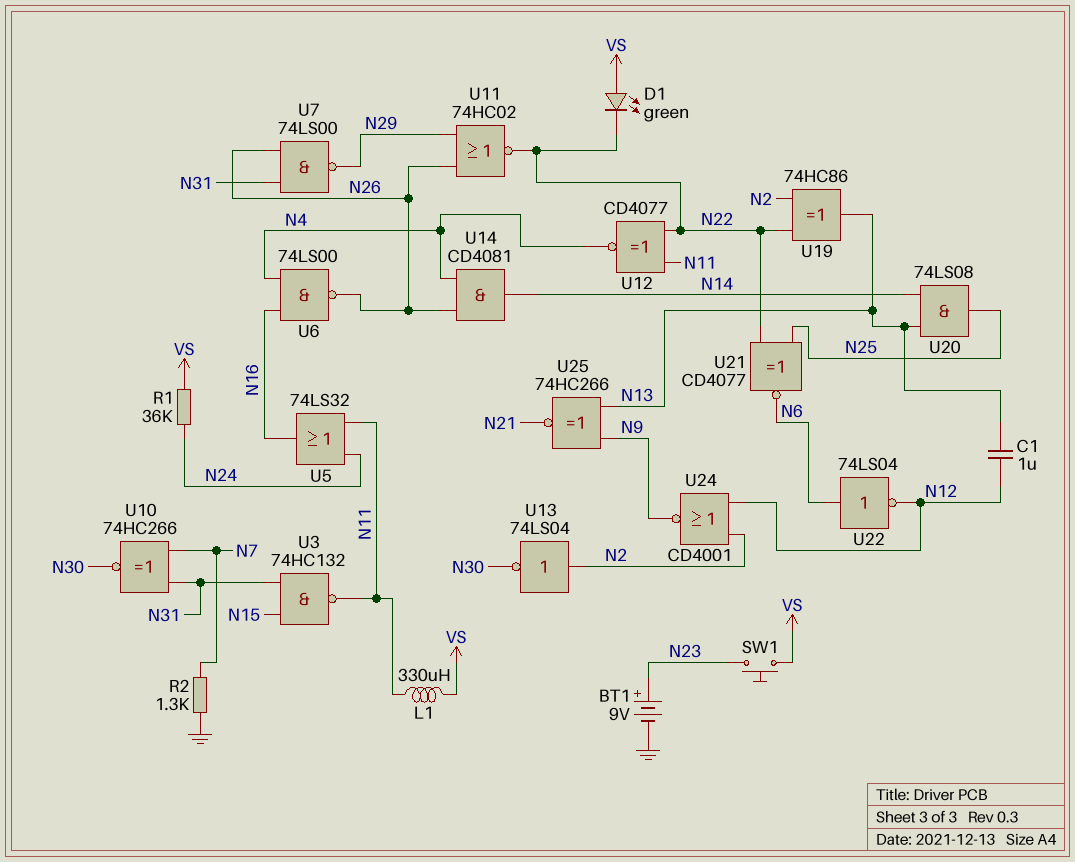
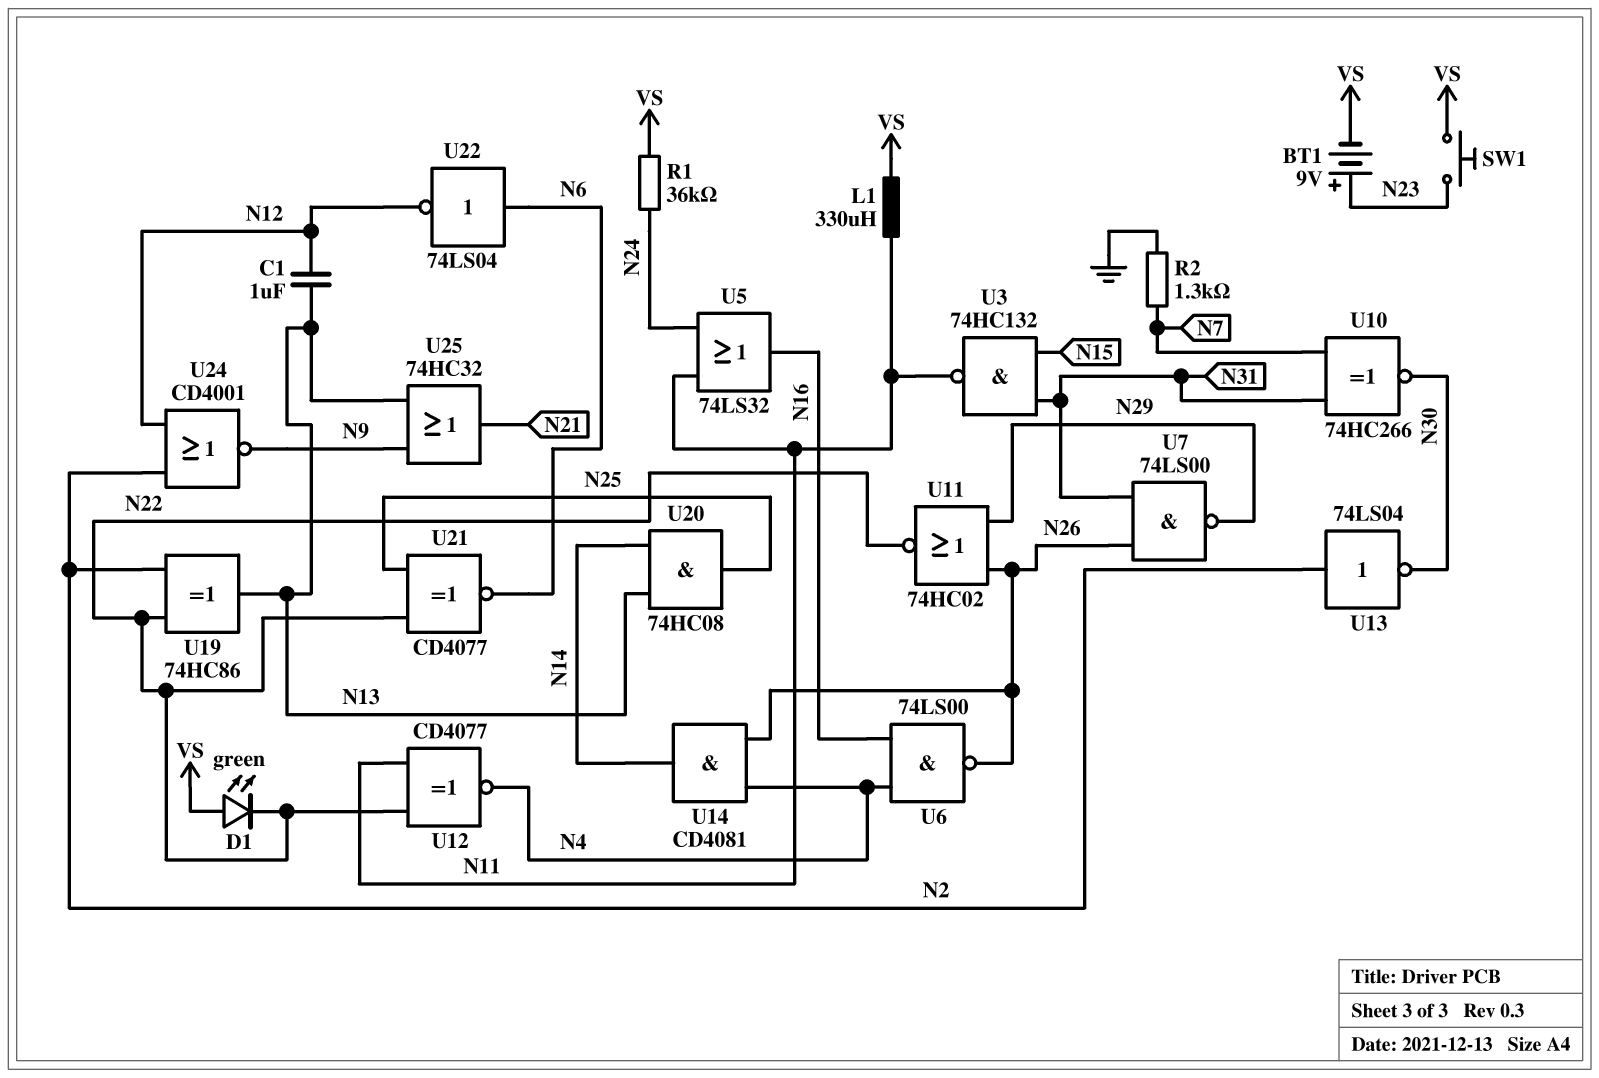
BT1: 9V (plus N23, minus GND) -> 9V (plus N23, minus VS)
U20: AND 74LS08 (in N13, in N14, out N25) -> AND 74HC08 (in N13, in N14, out N25)
U25: XNOR 74HC266 (in N9, in N13, out N21) -> OR 74HC32 (in N9, in N13, out N21)

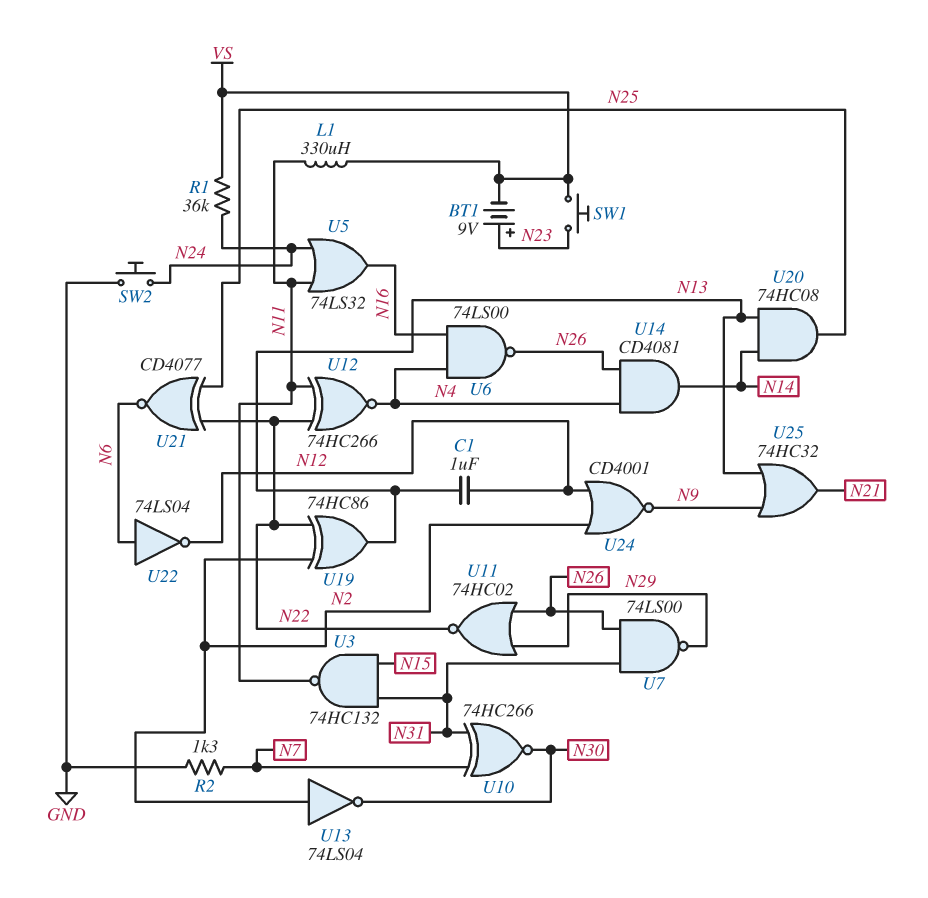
D1: LED green (A VS, K N22) -> none
SW2: none -> button (GND, N24)
U12: XNOR CD4077 (in N11, in N22, out N4) -> XNOR 74HC266 (in N11, in N22, out N4)

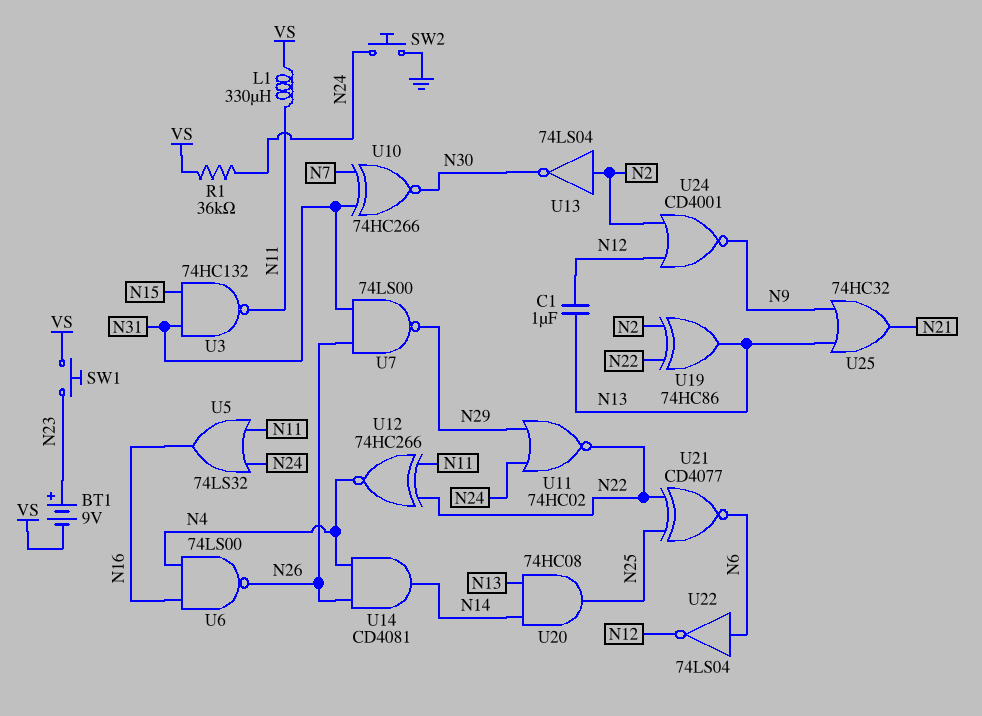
R2: 1.3k (GND, N7) -> none
U11: NOR 74HC02 (in N26, in N29, out N22) -> NOR 74HC02 (in N24, in N29, out N22)

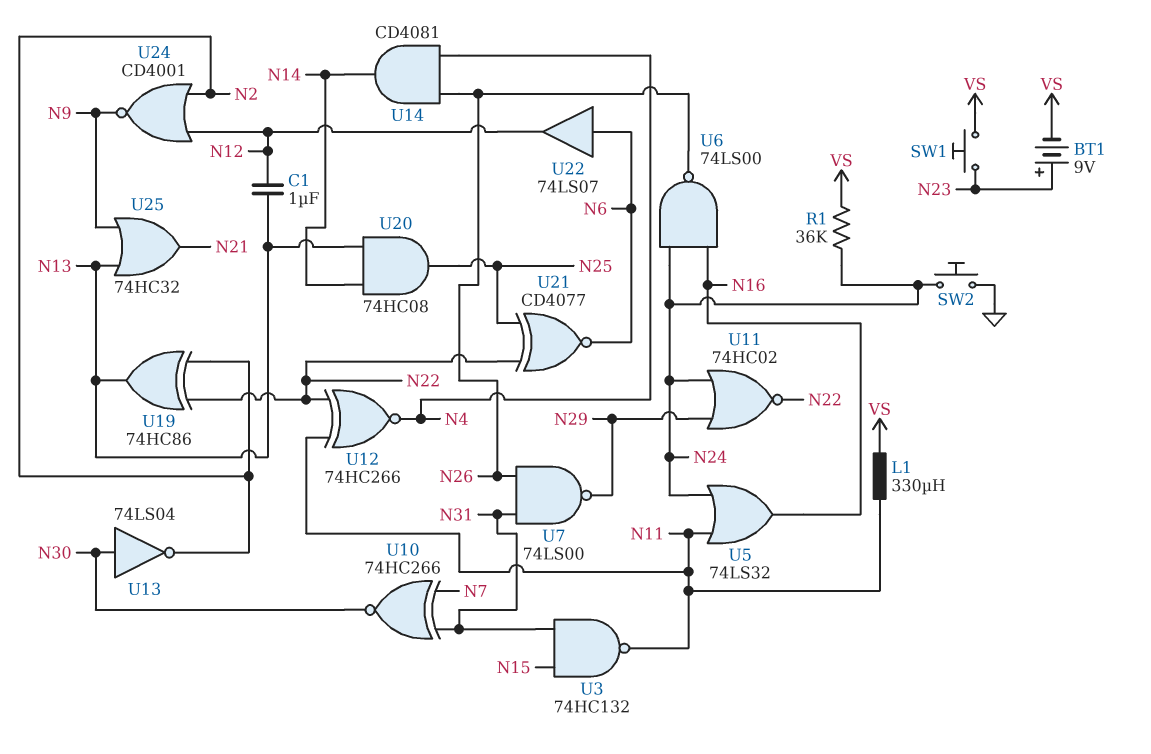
U6: NAND 74LS00 (in N4, in N16, out N26) -> NAND 74LS00 (in N16, in N24, out N26)
U13: NOT 74LS04 (in N2, out N30) -> NOT 74LS04 (in N30, out N2)
U22: NOT 74LS04 (in N6, out N12) -> buffer 74LS07 (in N6, out N12)

